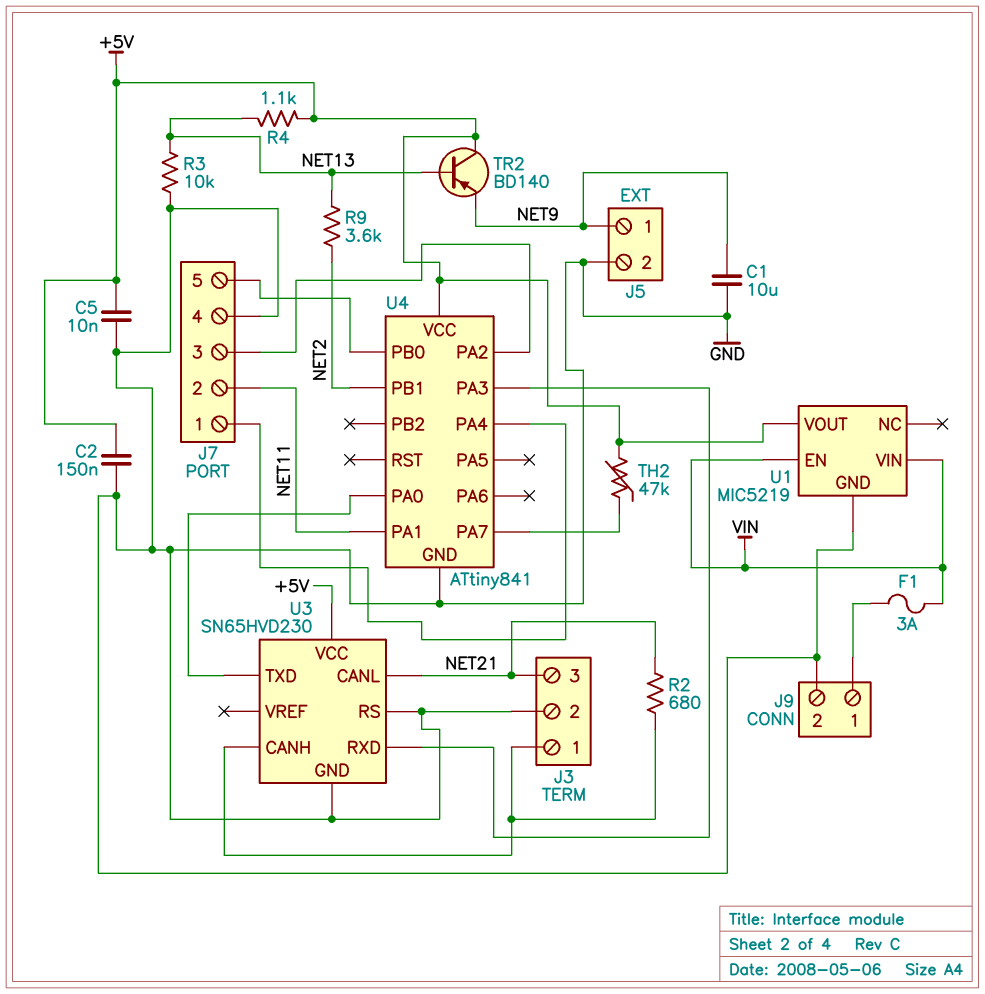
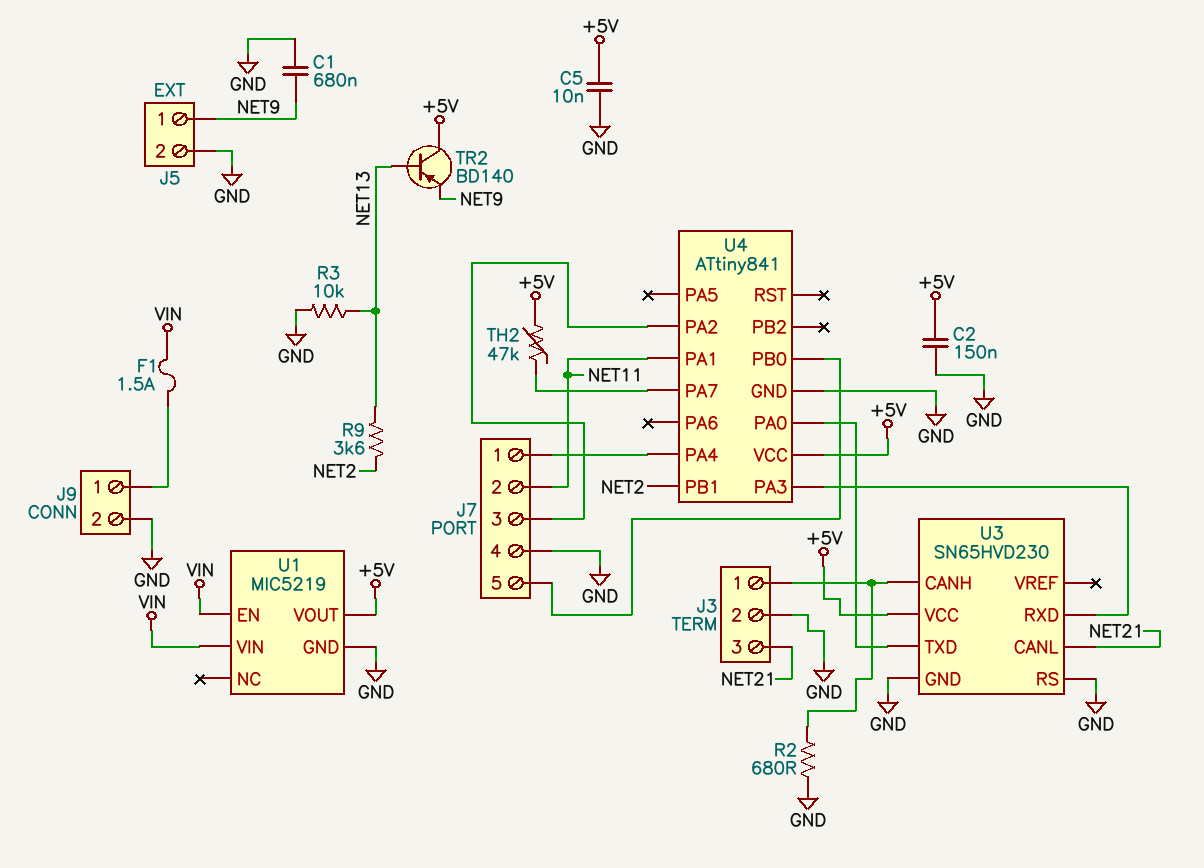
C1: 10uF (GND, NET9) -> 680nF (GND, NET9)
F1: 3A (J9/1, VIN) -> 1.5A (J9/1, VIN)
R2: 680 (J3/1, NET21) -> 680 (GND, J3/1)
R4: 1.1k (+5V, NET13) -> none

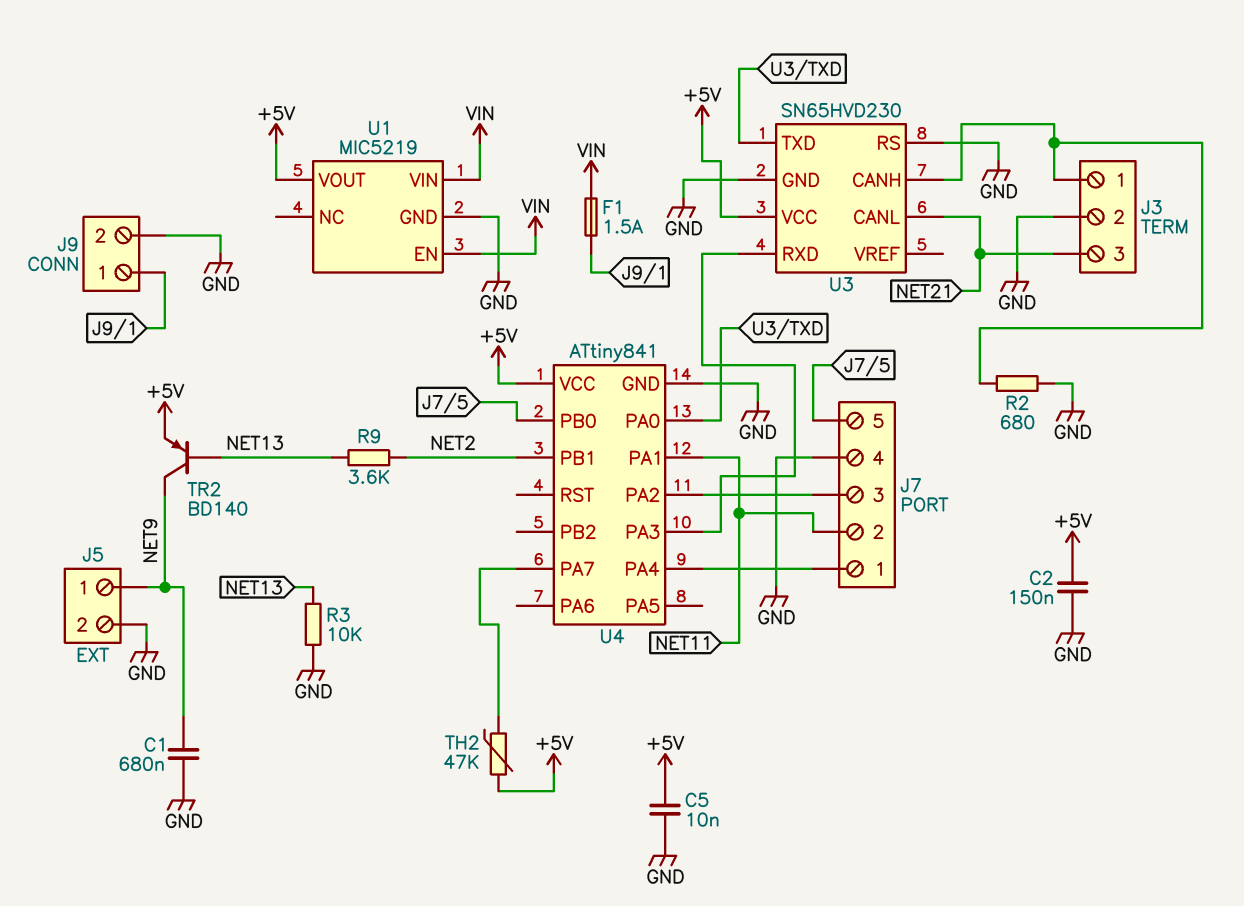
TR2: PNP BD140 (B NET13, C +5V, E NET9) -> PNP BD140 (B NET13, C NET9, E +5V)

